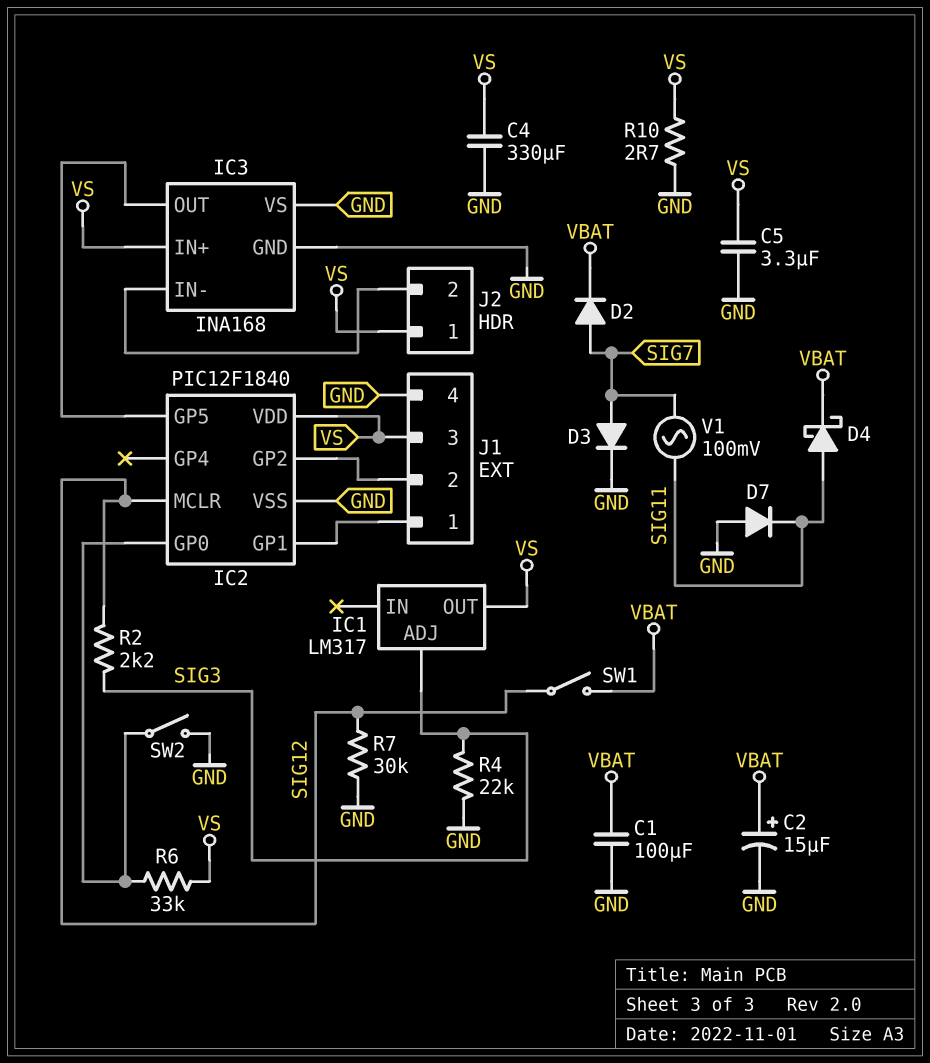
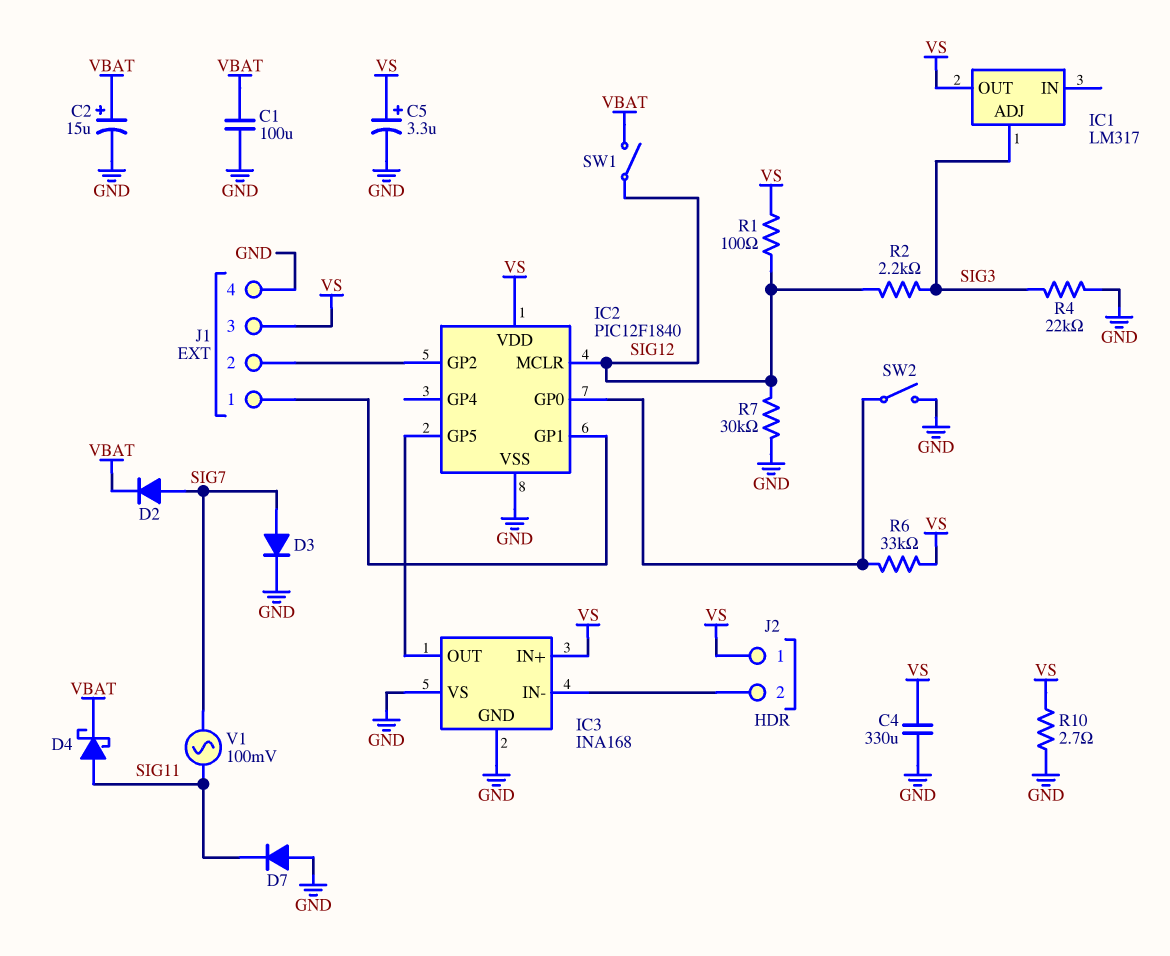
C5: 3.3uF (GND, VS) -> 3.3uF (plus VS, minus GND)
R1: none -> 100 (SIG12, VS)

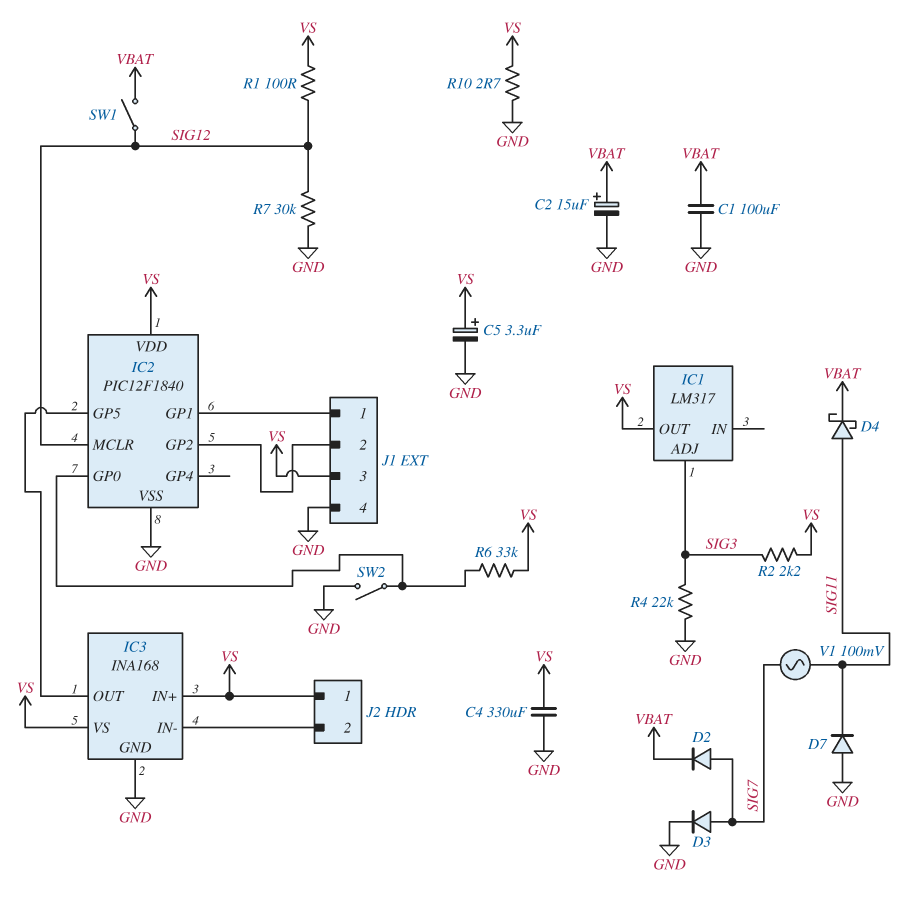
IC3 pin VS: GND -> VS
R2: 2.2k (SIG3, SIG12) -> 2.2k (SIG3, VS)

